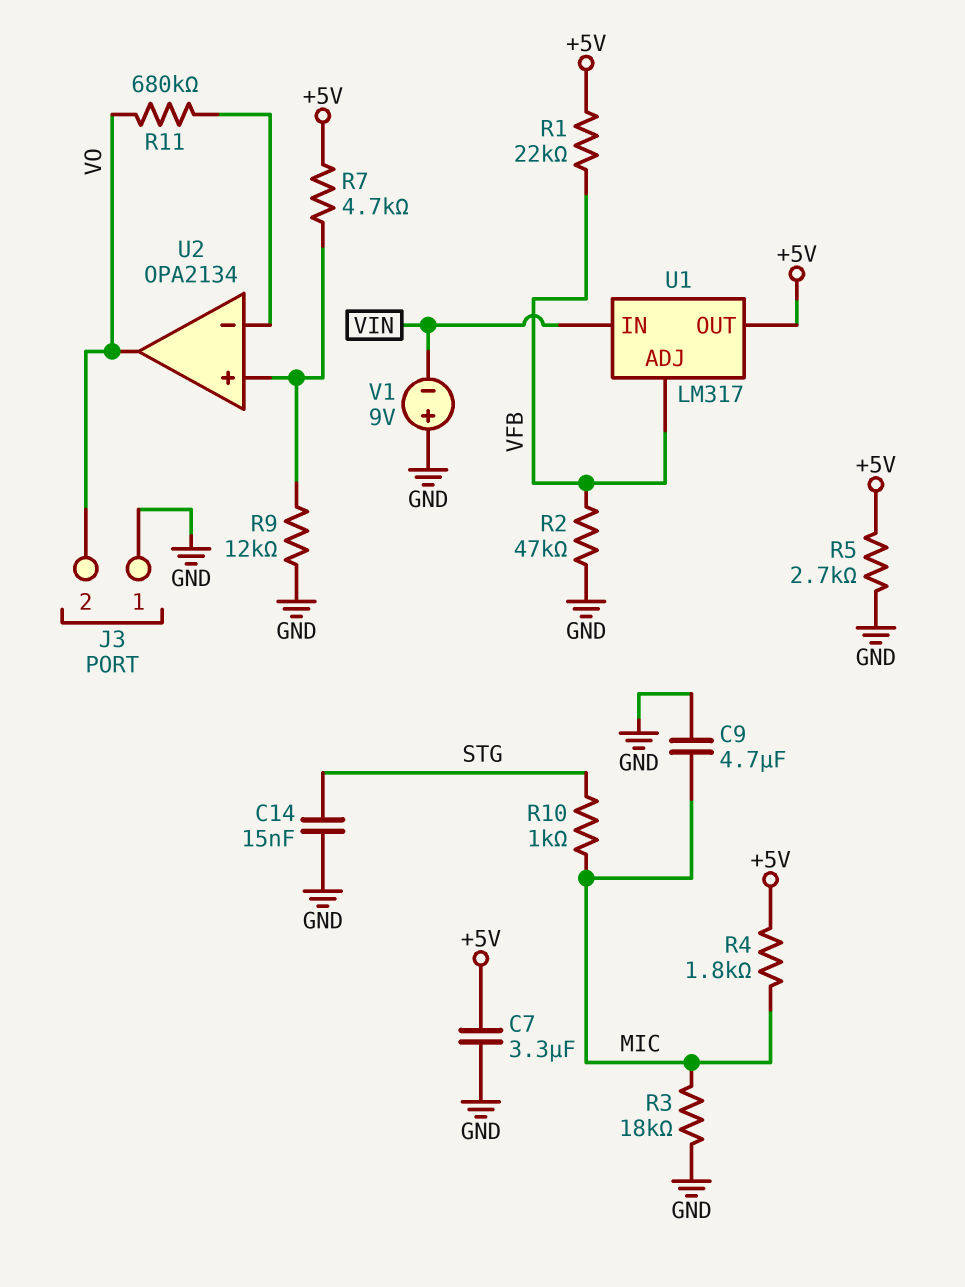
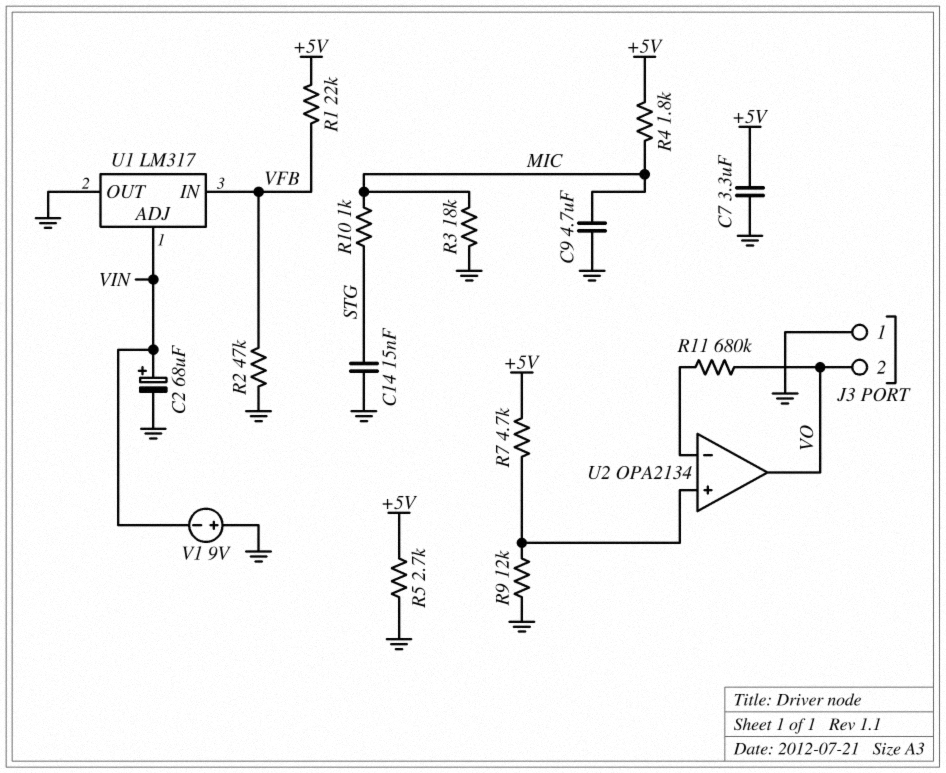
C2: none -> 68uF (plus VIN, minus GND)
U1 pin ADJ: VFB -> VIN
U1 pin IN: VIN -> VFB
U1 pin OUT: +5V -> GND

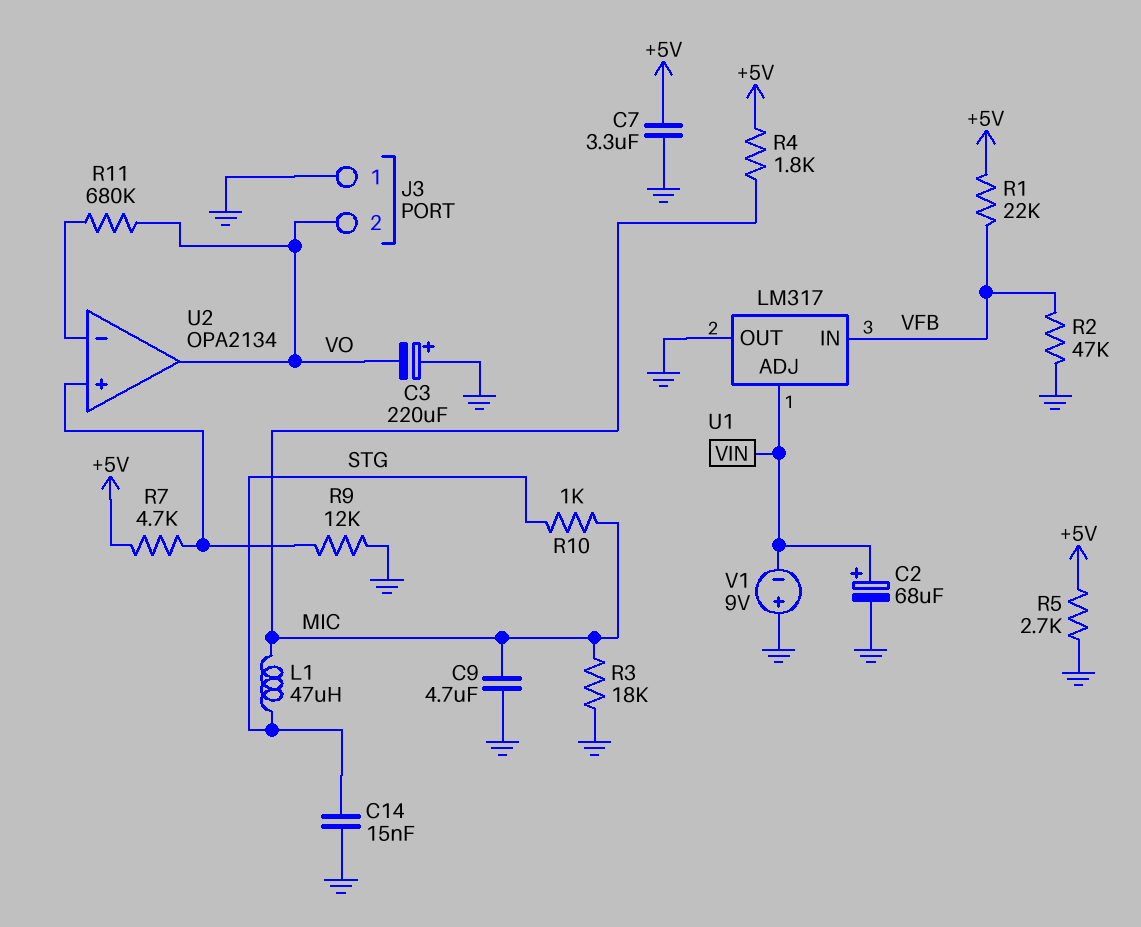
C3: none -> 220uF (plus GND, minus VO)
L1: none -> 47uH (MIC, STG)

